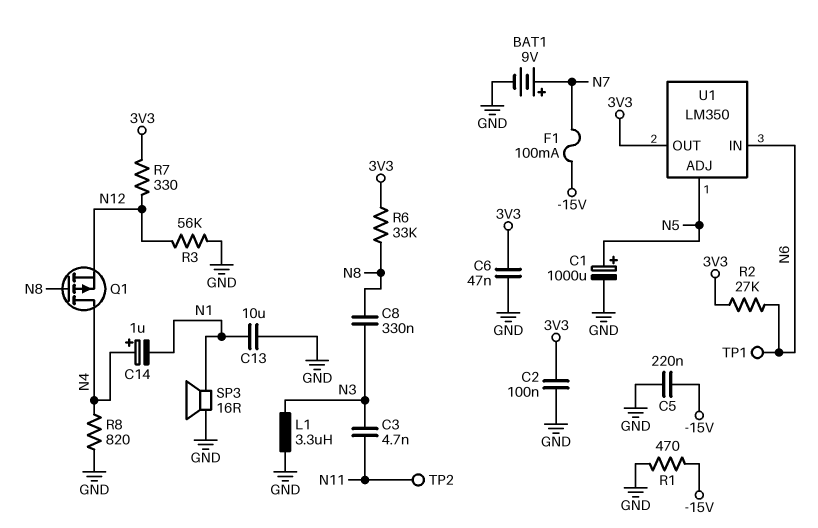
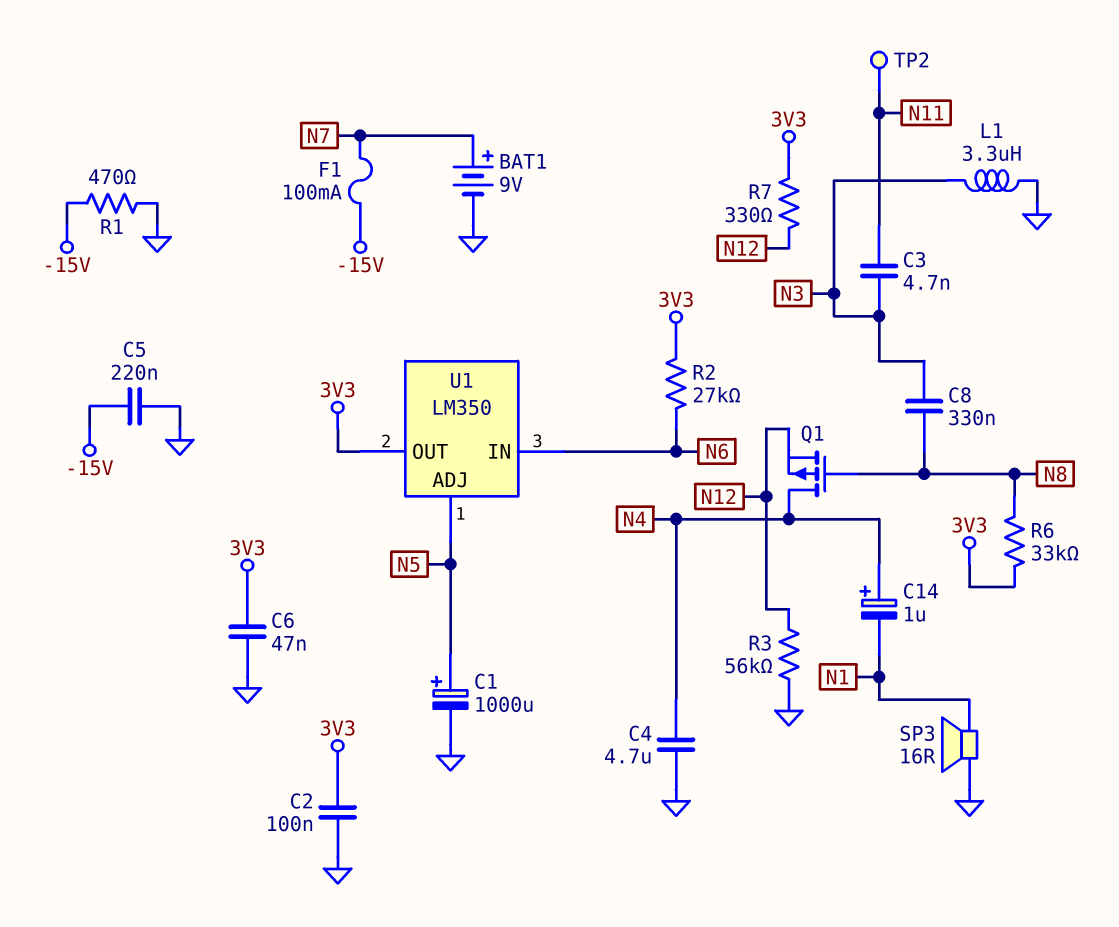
C4: none -> 4.7uF (GND, N4)
C13: 10uF (GND, N1) -> none
R8: 820 (GND, N4) -> none
TP1: test point (N6) -> none

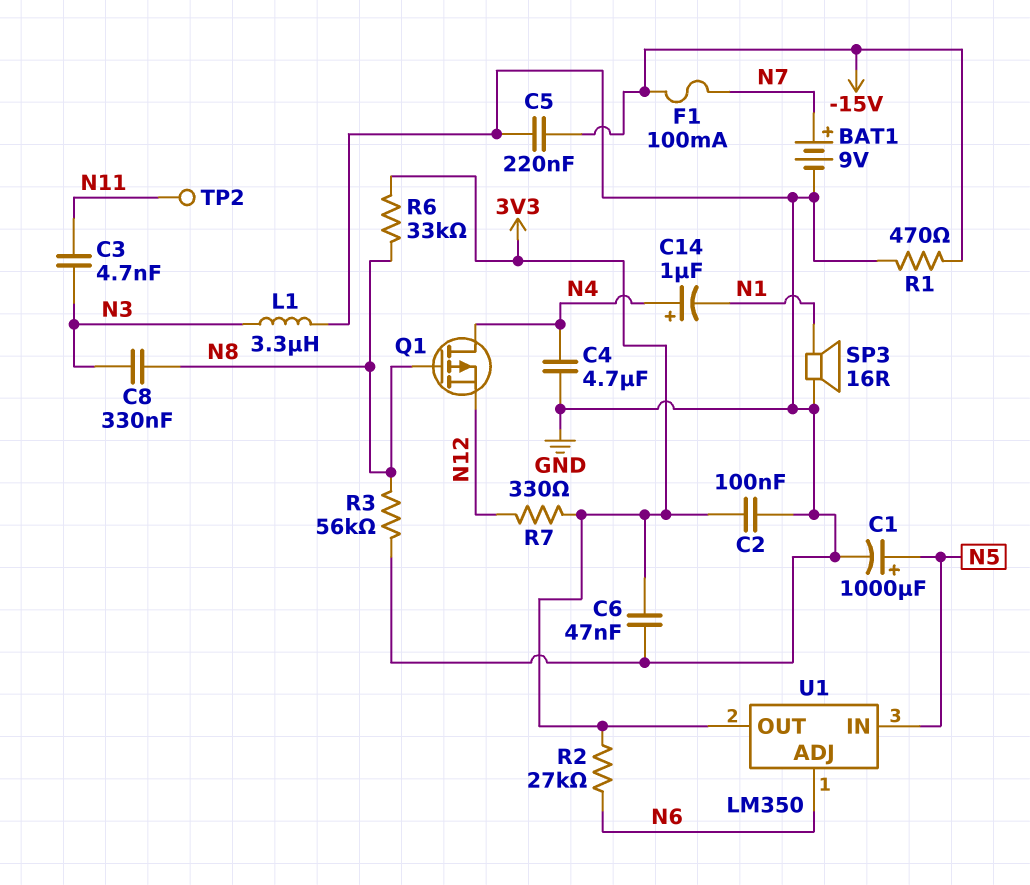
R3: 56k (GND, N12) -> 56k (GND, N8)
U1 pin ADJ: N5 -> N6
U1 pin IN: N6 -> N5

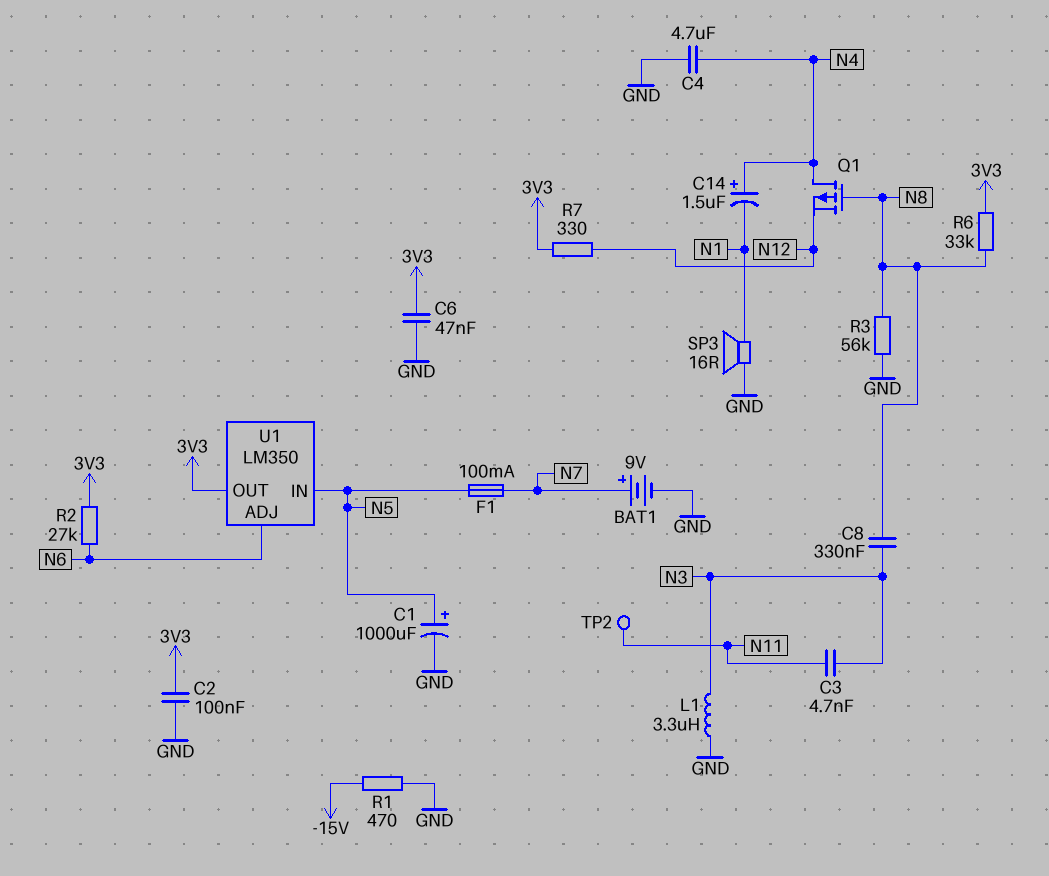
C5: 220nF (-15V, GND) -> none
C14: 1uF (plus N4, minus N1) -> 1.5uF (plus N4, minus N1)
F1: 100mA (-15V, N7) -> 100mA (N5, N7)

